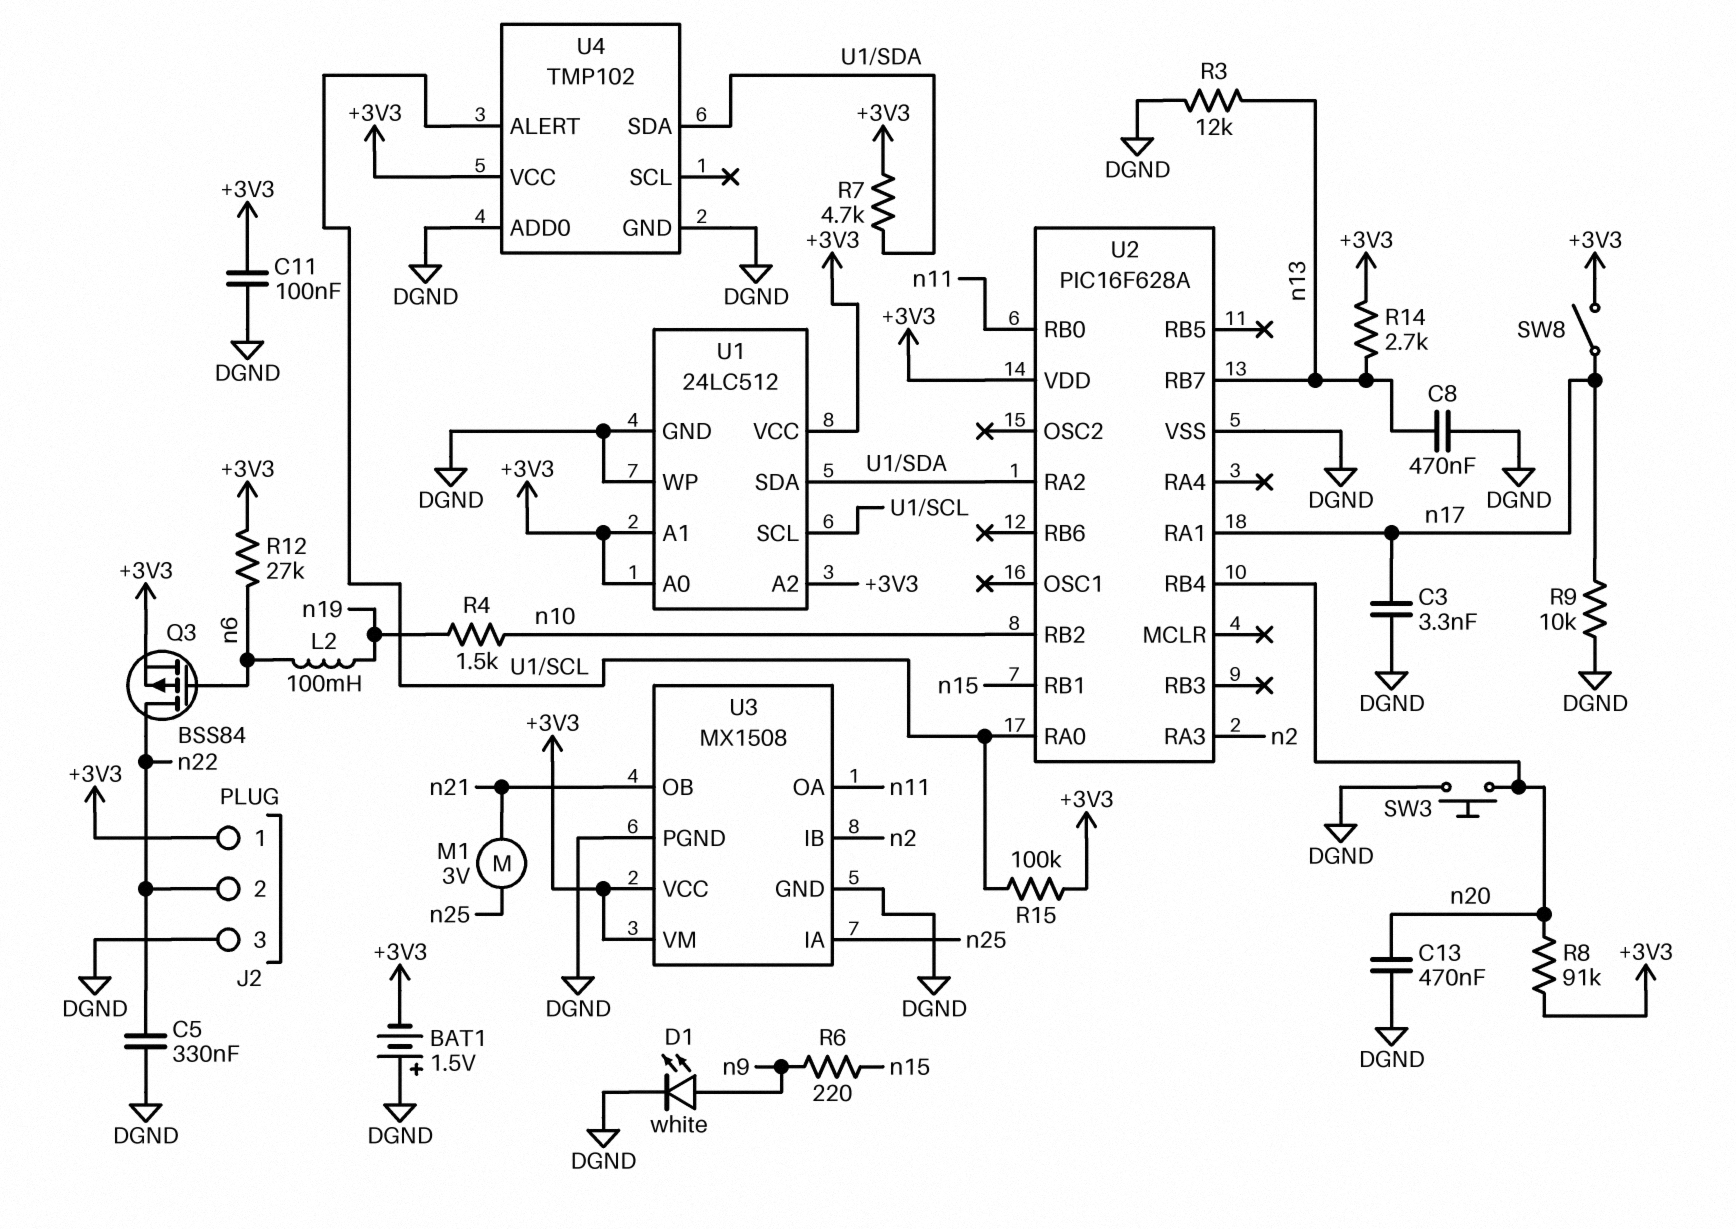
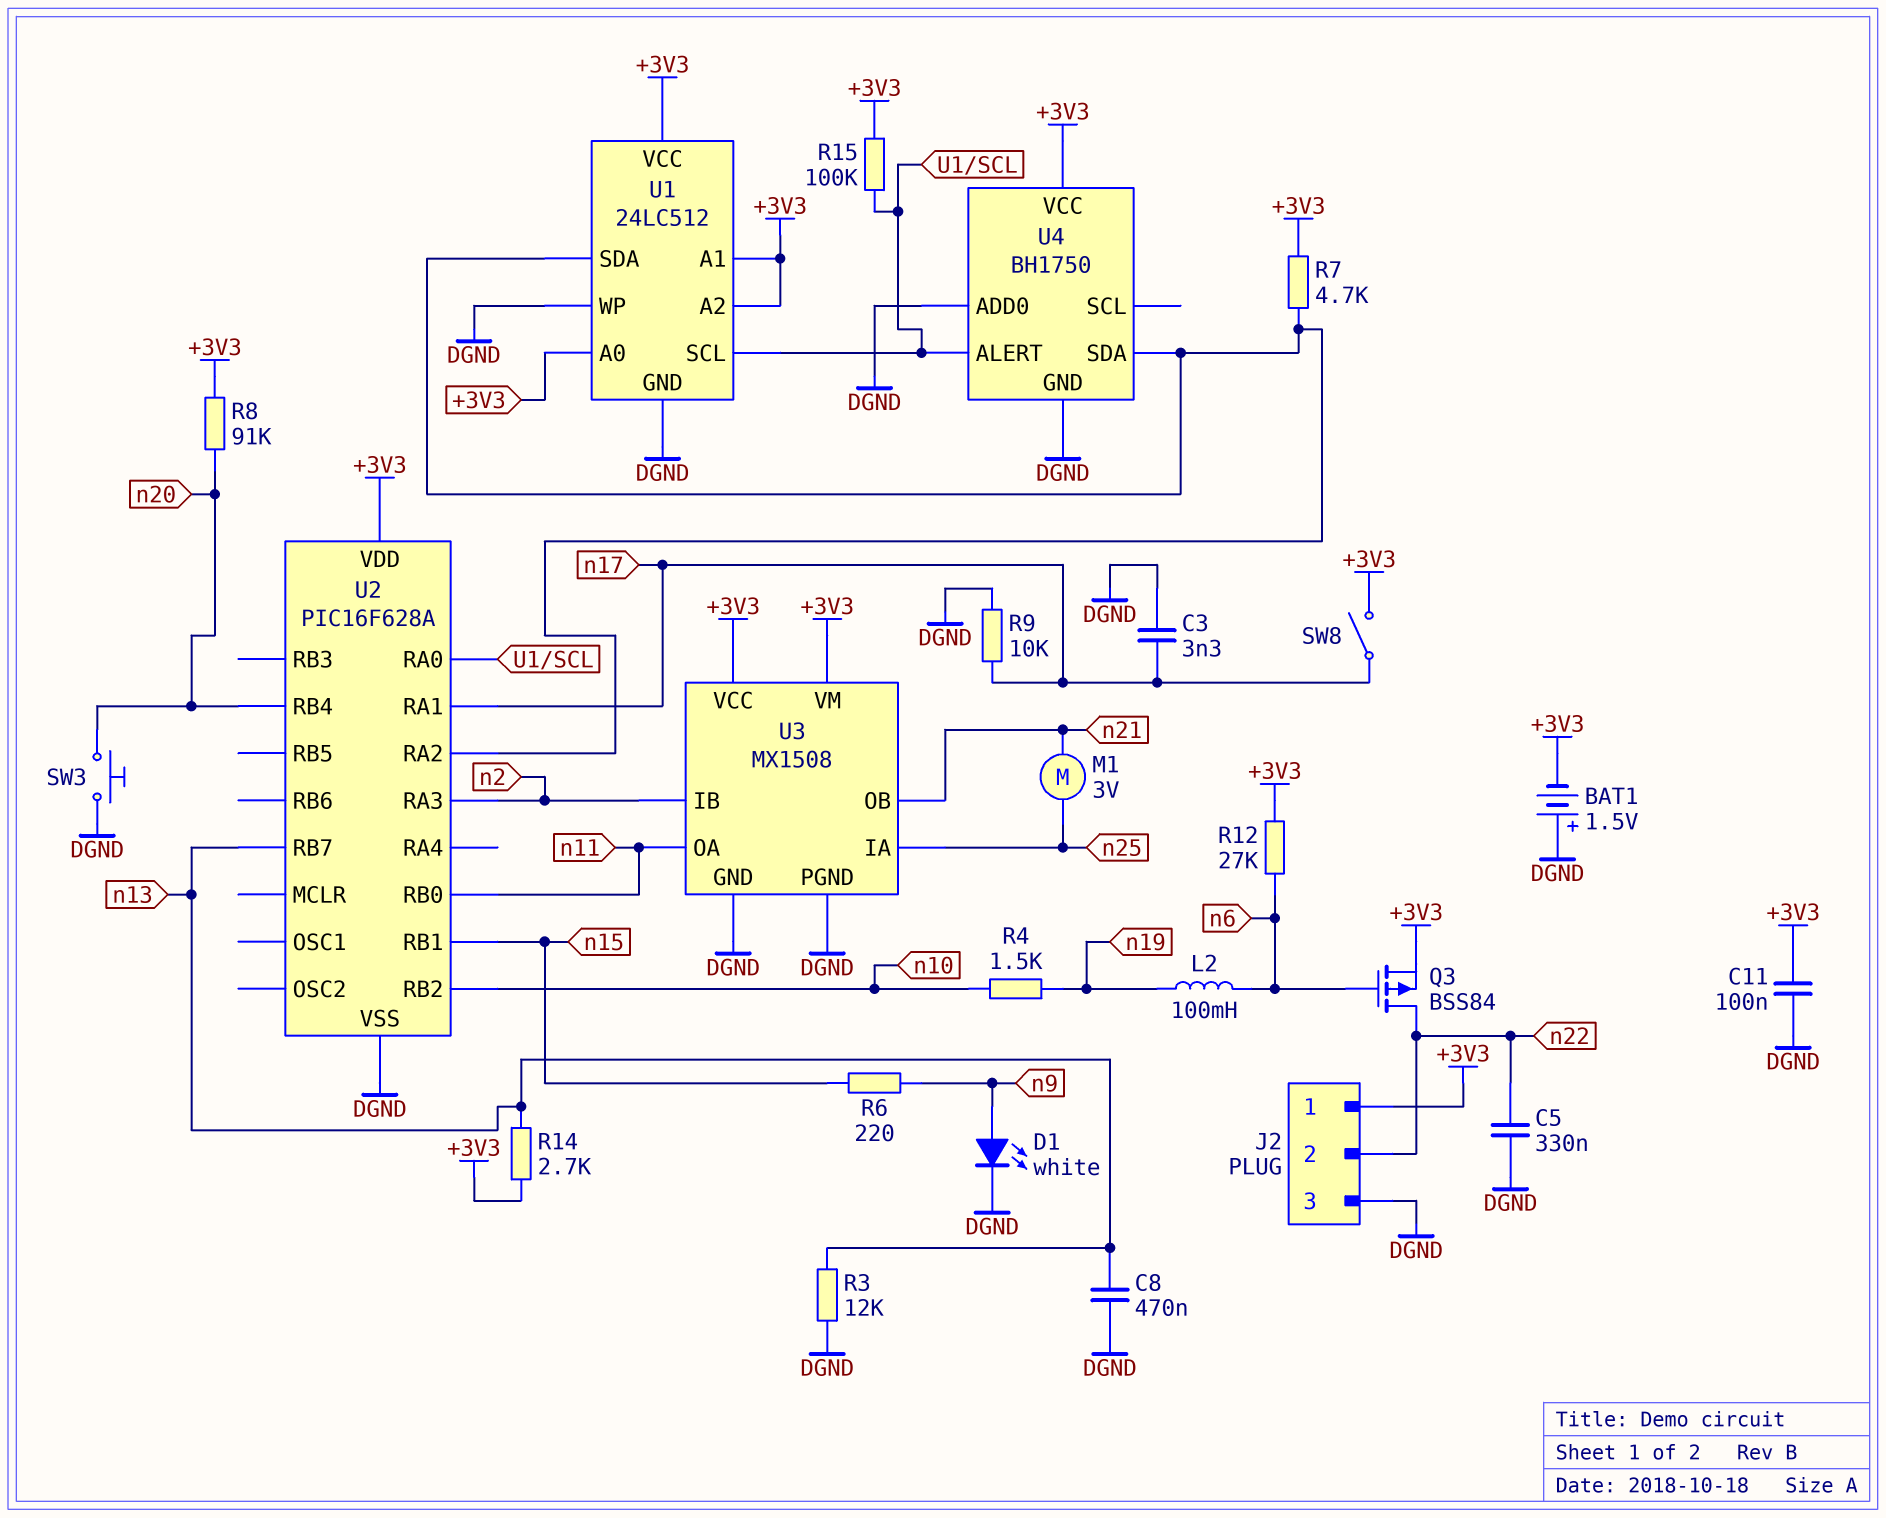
C13: 470nF (DGND, n20) -> none
U4: TMP102 -> BH1750

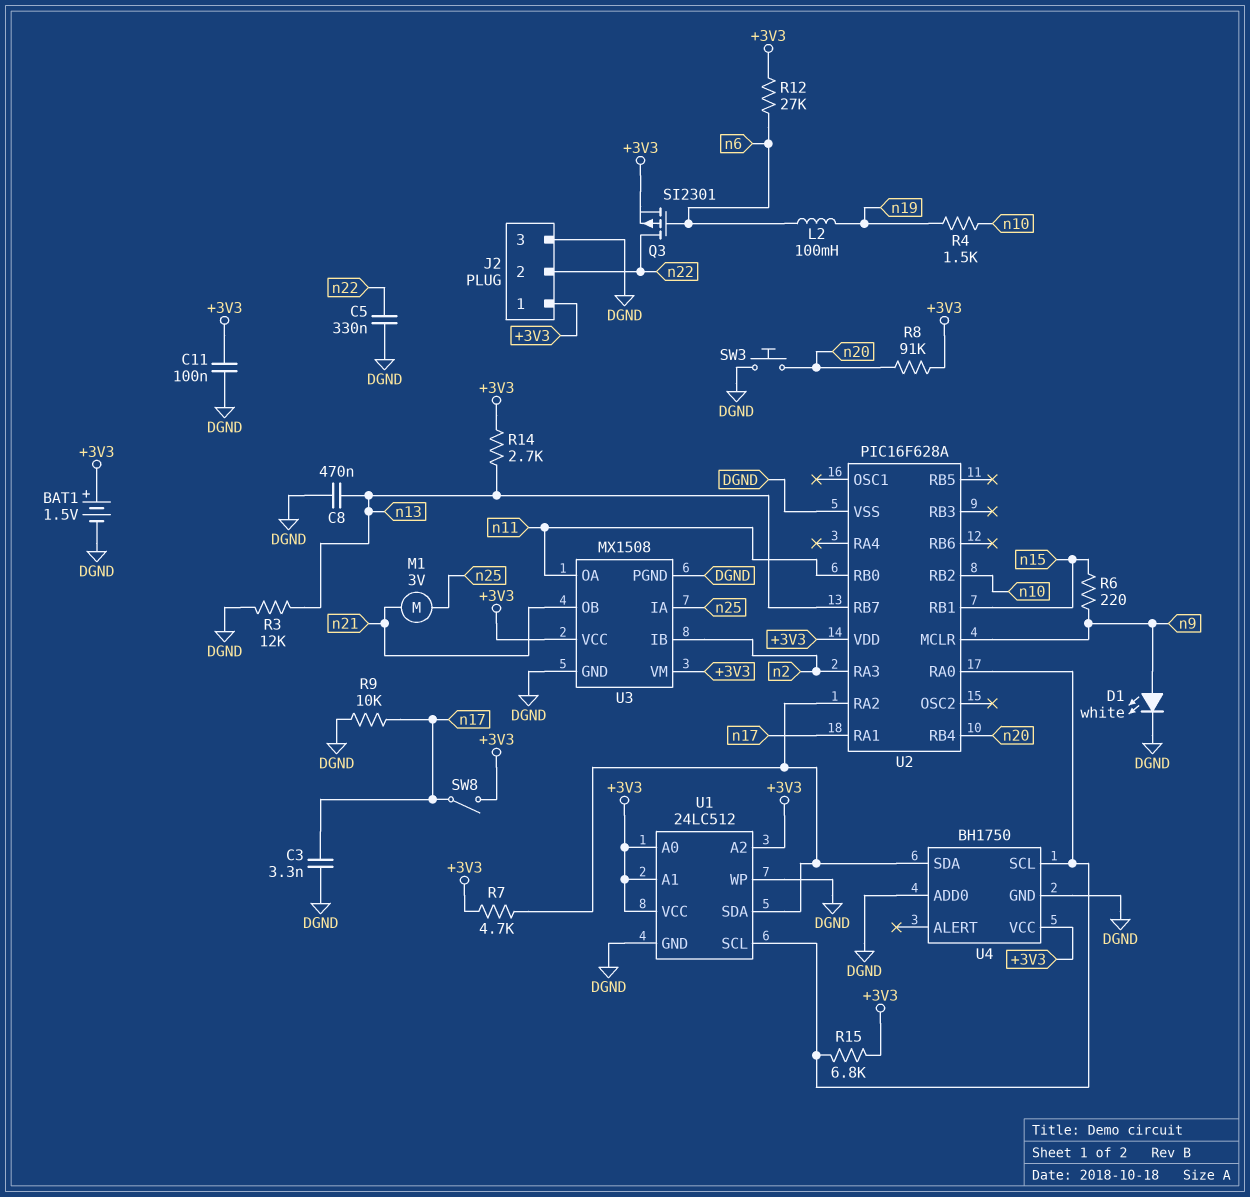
BAT1: 1.5V (plus DGND, minus +3V3) -> 1.5V (plus +3V3, minus DGND)
Q3: PMOS BSS84 (G n6, D n22, S +3V3) -> PMOS SI2301 (G n6, D n22, S +3V3)
R15: 100k (+3V3, U1/SCL) -> 6.8k (+3V3, U1/SCL)
U2 pin MCLR: none -> n9
U4 pin ALERT: U1/SCL -> none
U4 pin SCL: none -> U1/SCL

